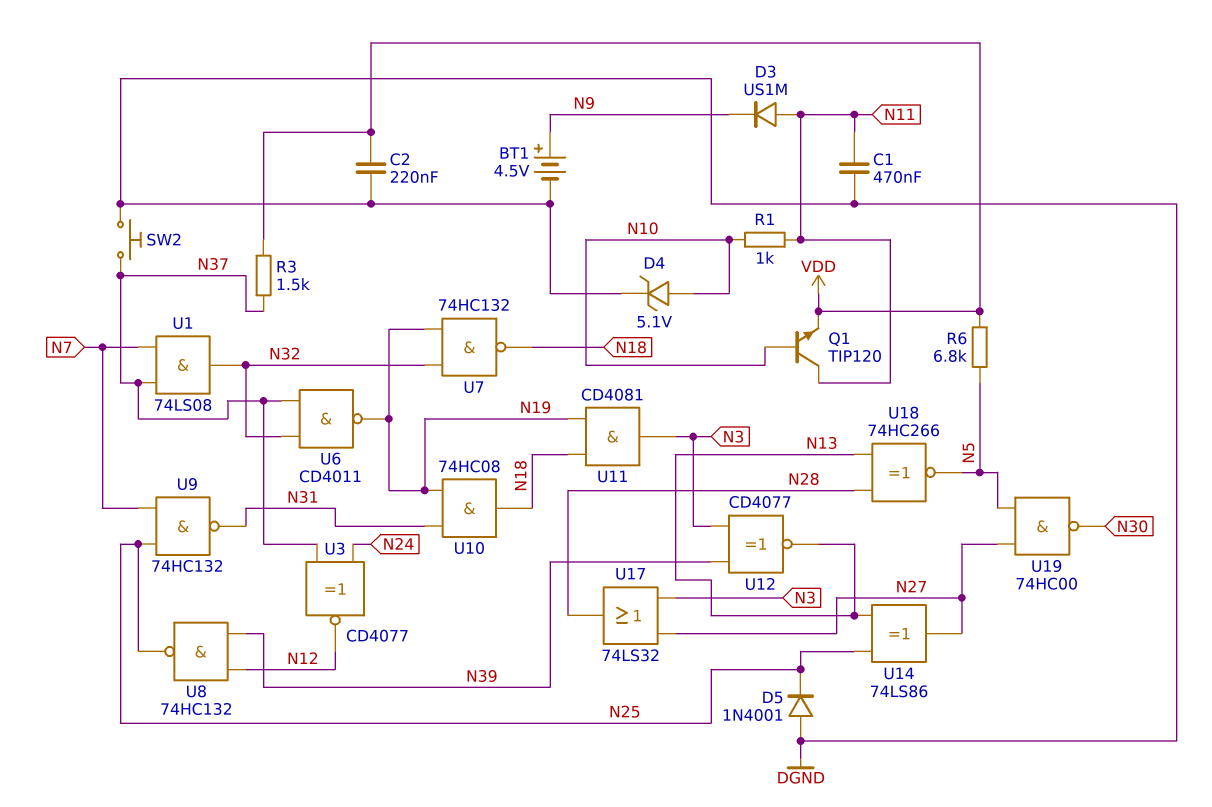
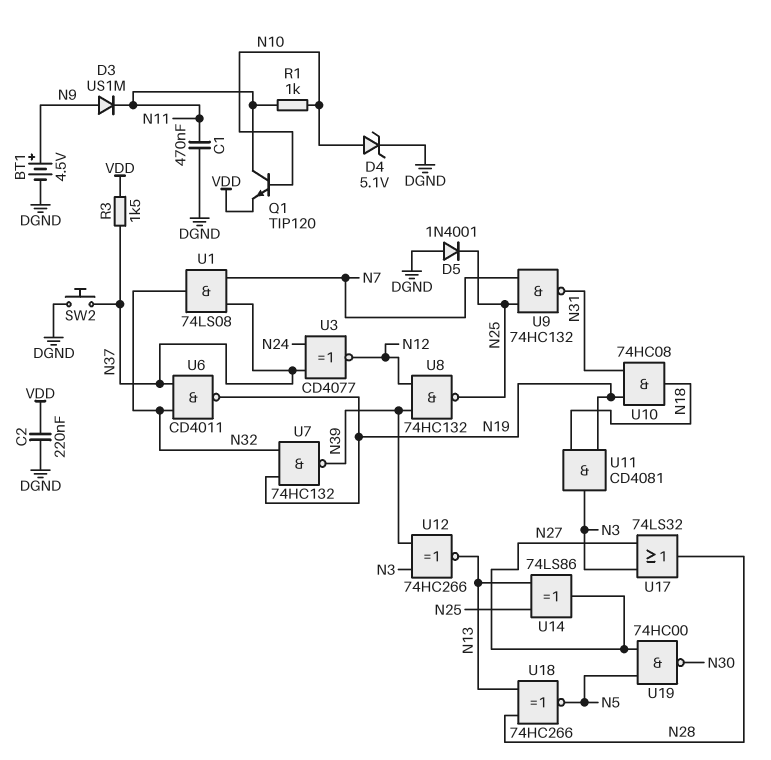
D3: diode US1M (A N11, K N9) -> diode US1M (A N9, K N11)
R6: 6.8k (N5, VDD) -> none
U7: NAND 74HC132 (in N19, in N32, out N18) -> NAND 74HC132 (in N19, in N32, out N39)
U12: XNOR CD4077 (in N3, in N39, out N13) -> XNOR 74HC266 (in N3, in N39, out N13)

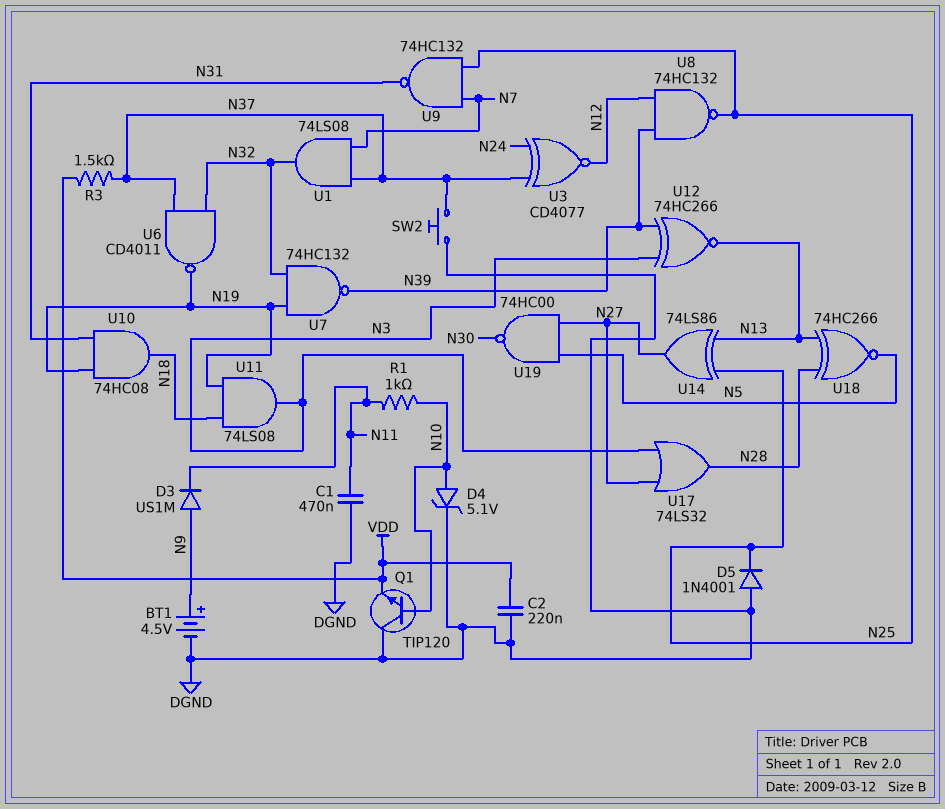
Q1: NPN TIP120 (B N10, C N11, E VDD) -> NPN TIP120 (B N10, C DGND, E VDD)
U11: AND CD4081 (in N18, in N19, out N3) -> AND 74LS08 (in N18, in N19, out N3)

